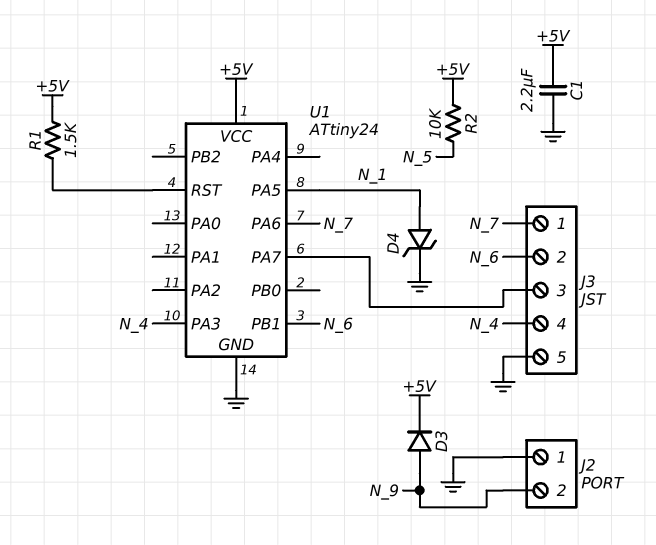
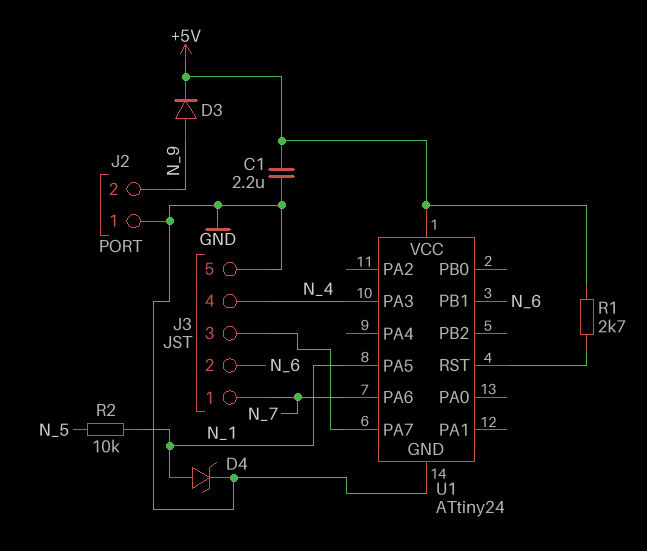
R1: 1.5k (+5V, U1/RST) -> 2.7k (+5V, U1/RST)
R2: 10k (+5V, N_5) -> 10k (N_1, N_5)

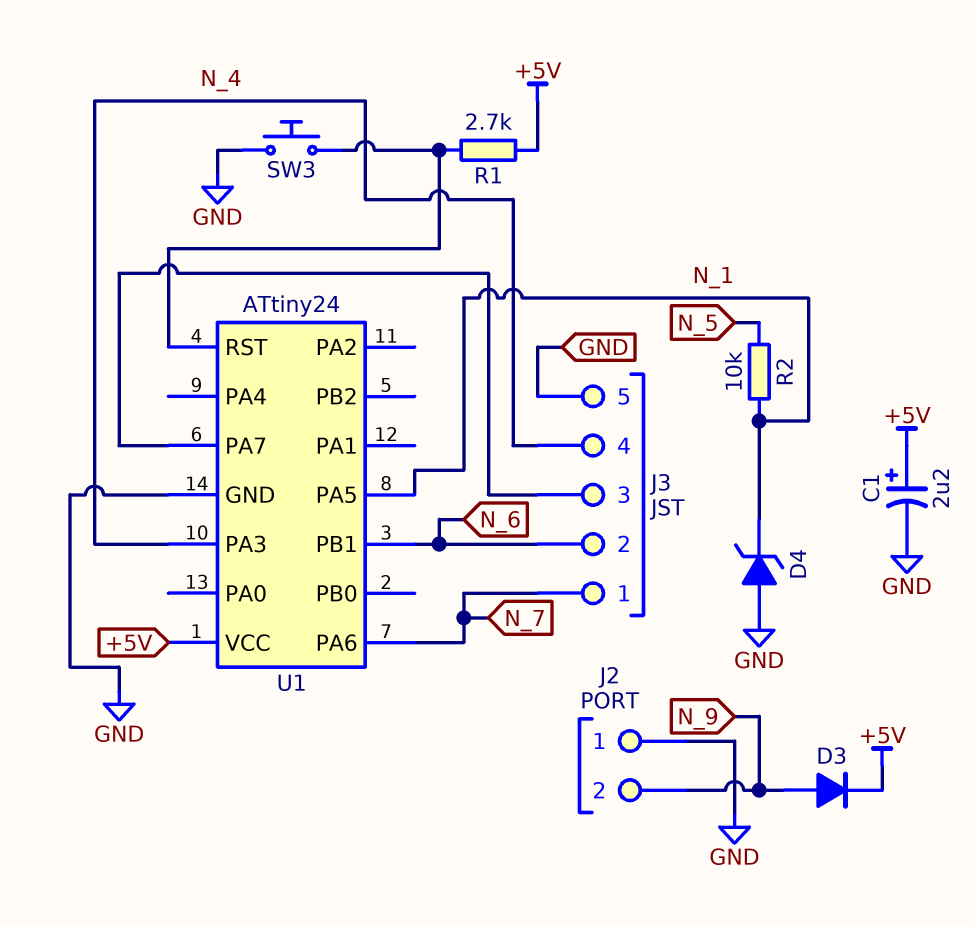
C1: 2.2uF (+5V, GND) -> 2.2uF (plus +5V, minus GND)
D4: zener (A N_1, K GND) -> zener (A GND, K N_1)
SW3: none -> button (GND, U1/RST)

